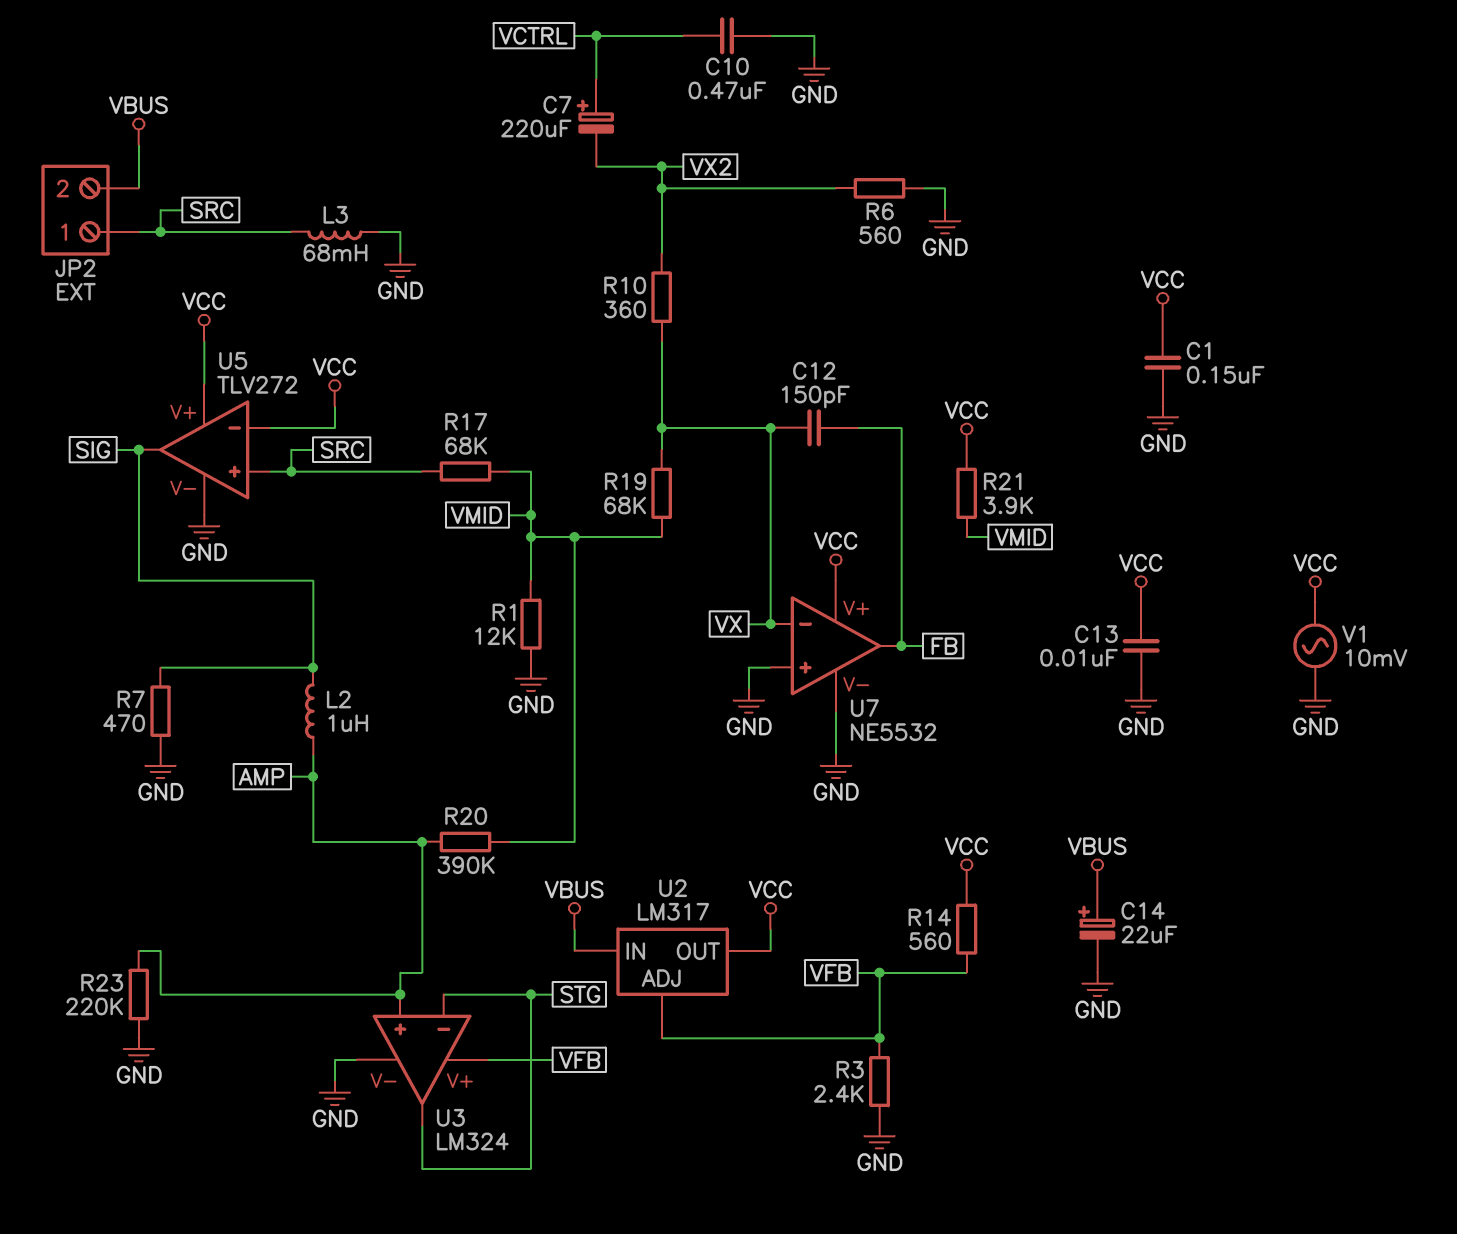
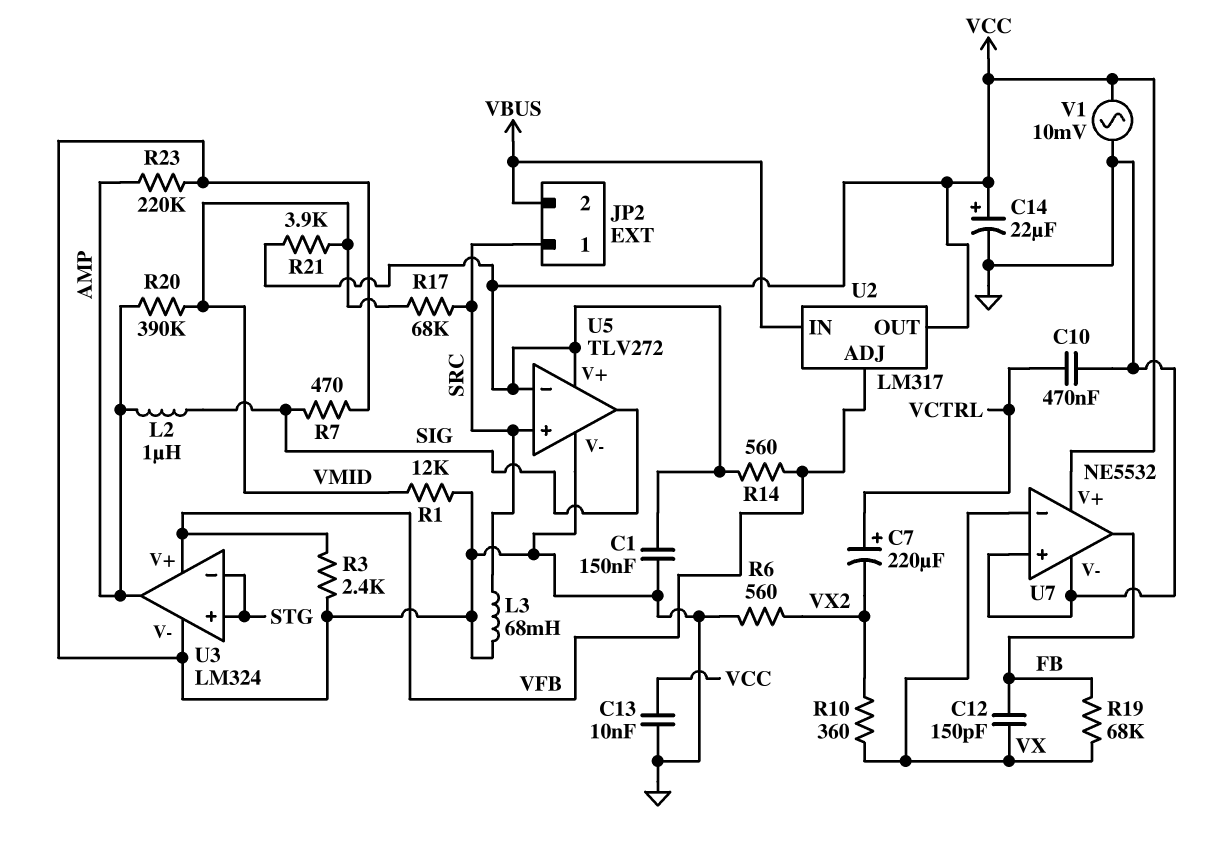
C14: 22uF (plus VBUS, minus GND) -> 22uF (plus VCC, minus GND)
R19: 68k (VMID, VX) -> 68k (FB, VX)
U3 pin in+: AMP -> STG
U3 pin out: STG -> AMP

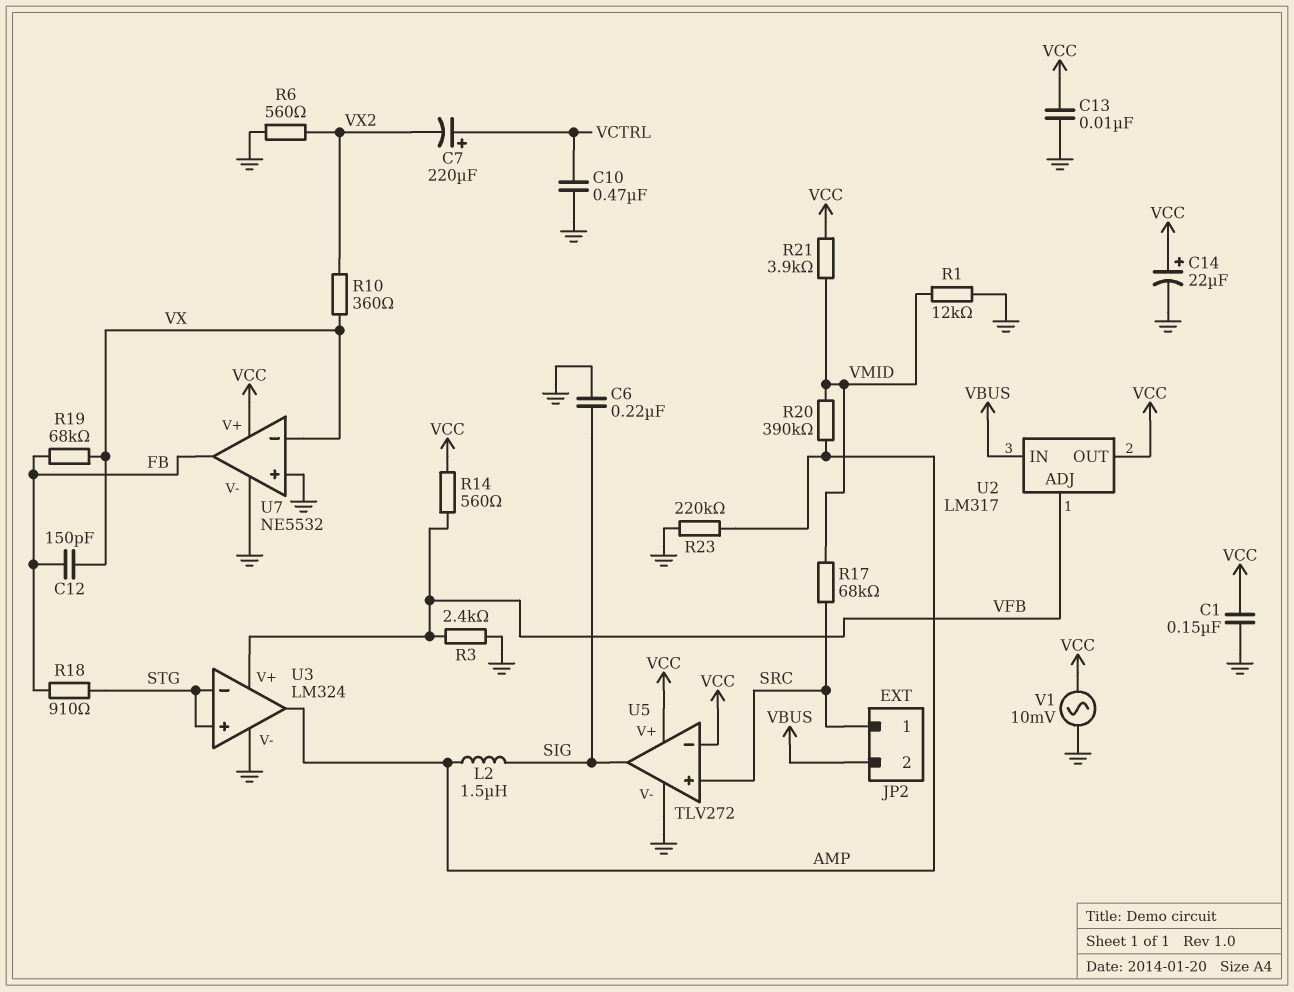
C6: none -> 220nF (GND, SIG)
L2: 1uH (AMP, SIG) -> 1.5uH (AMP, SIG)
L3: 68mH (GND, SRC) -> none
R7: 470 (GND, SIG) -> none
R18: none -> 910 (FB, STG)

